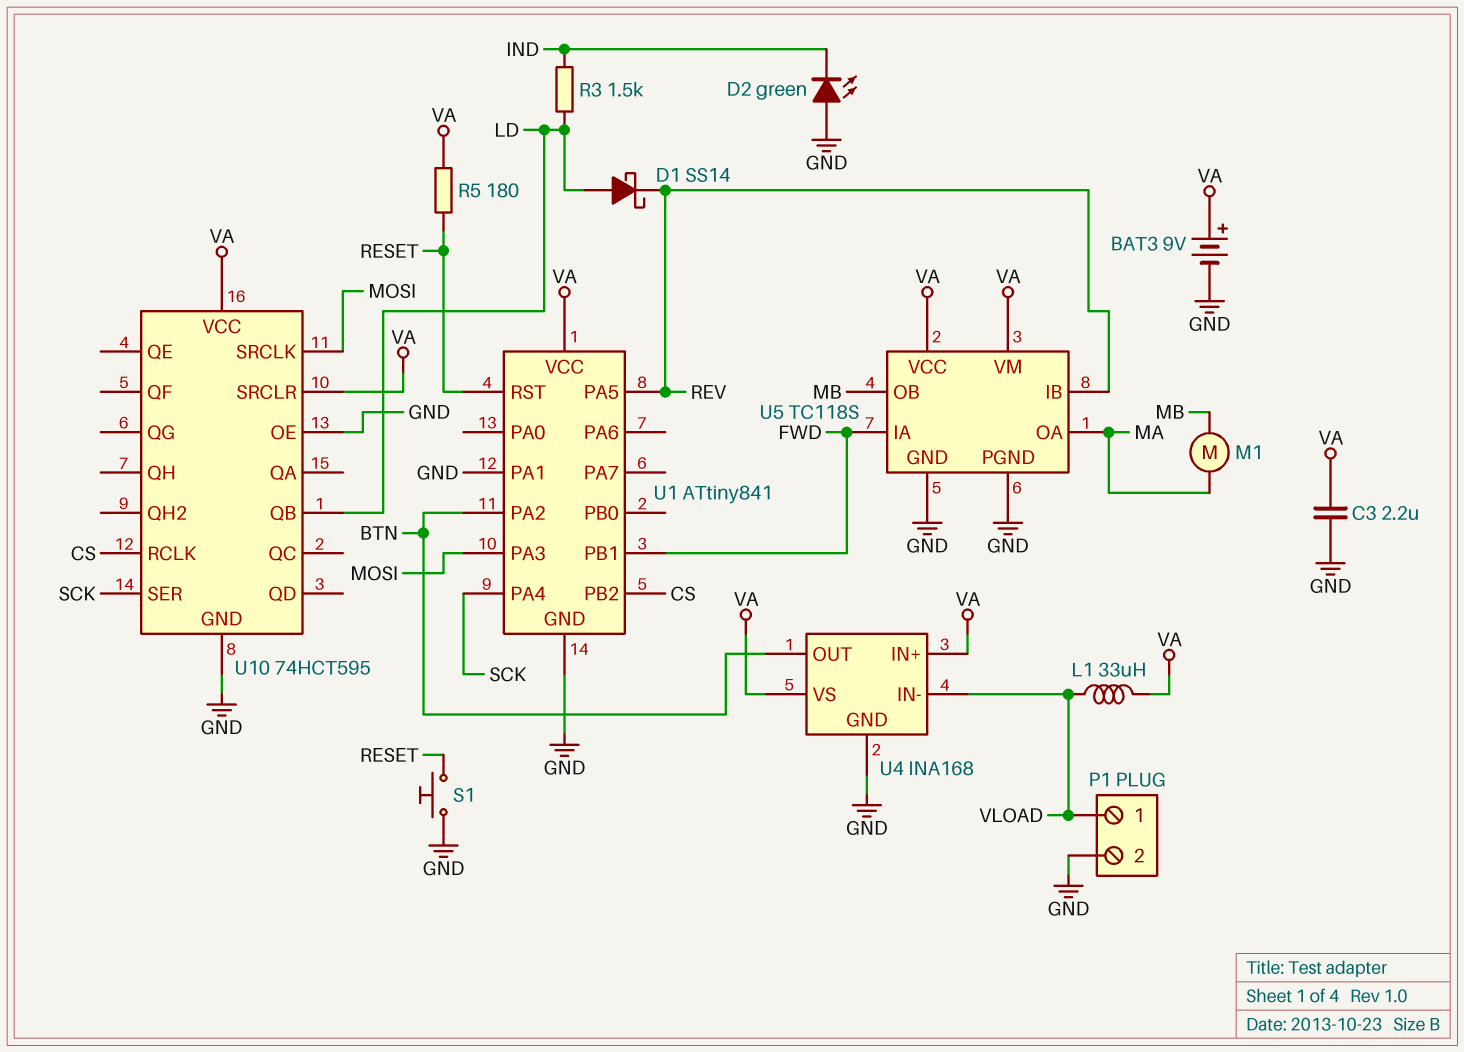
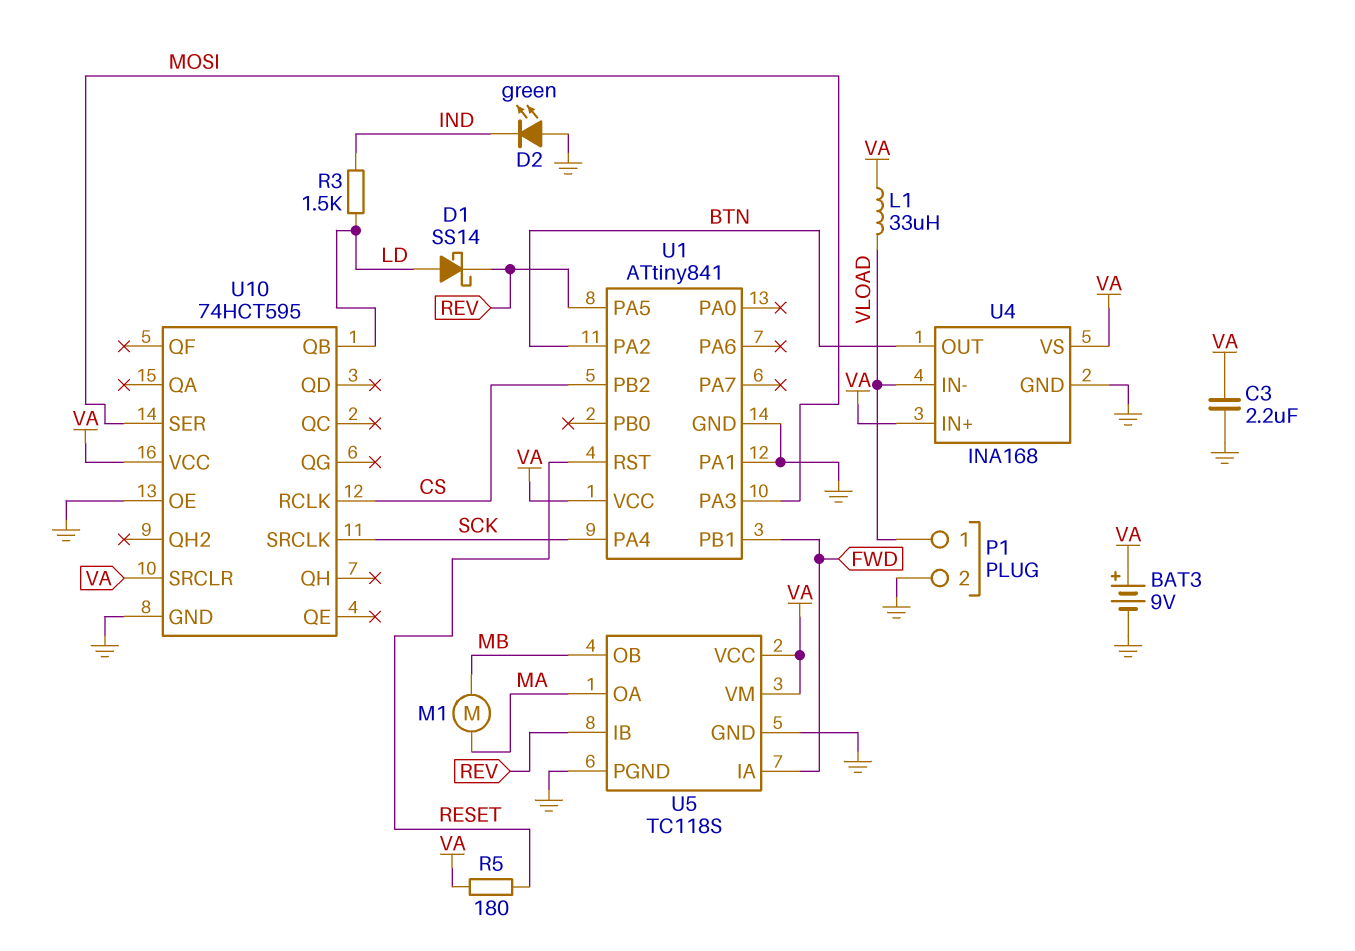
S1: button (GND, RESET) -> none
U10 pin SER: SCK -> MOSI
U10 pin SRCLK: MOSI -> SCK

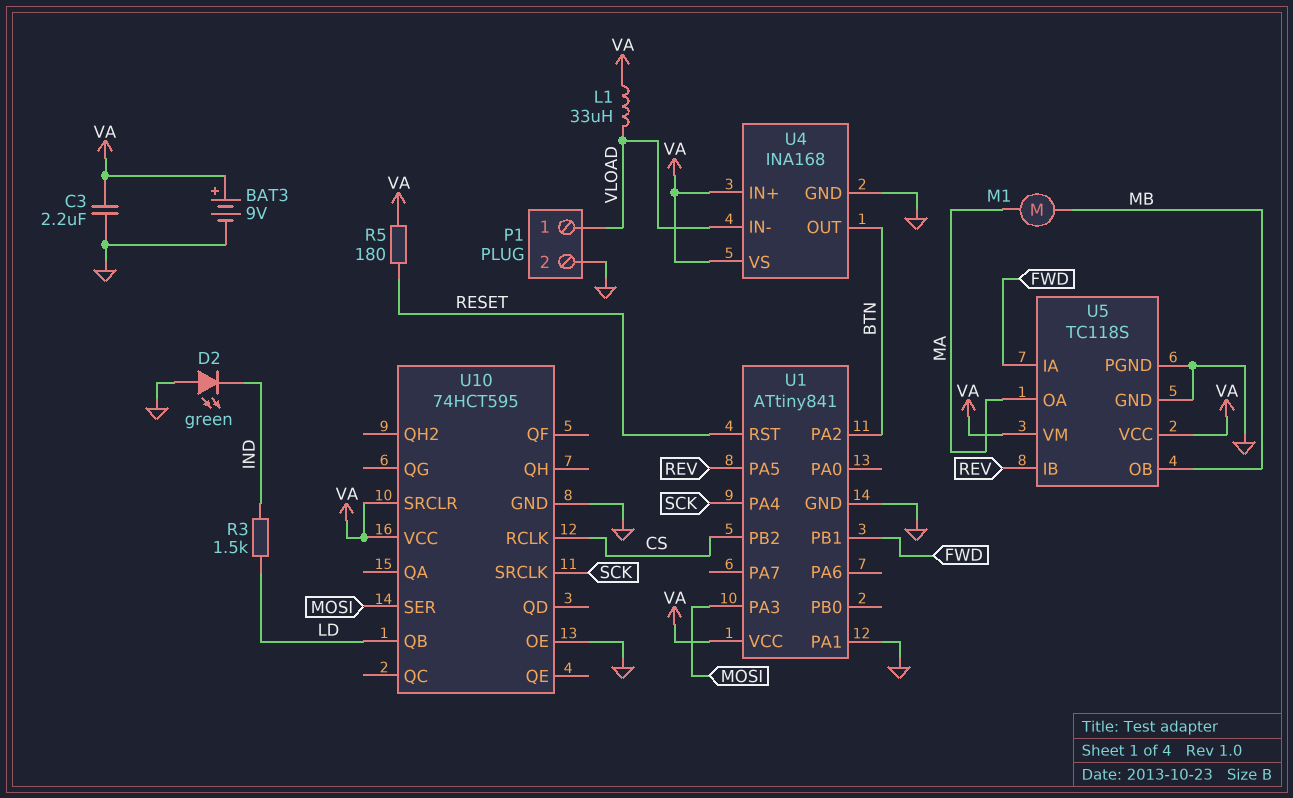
D1: schottky SS14 (A LD, K REV) -> none

